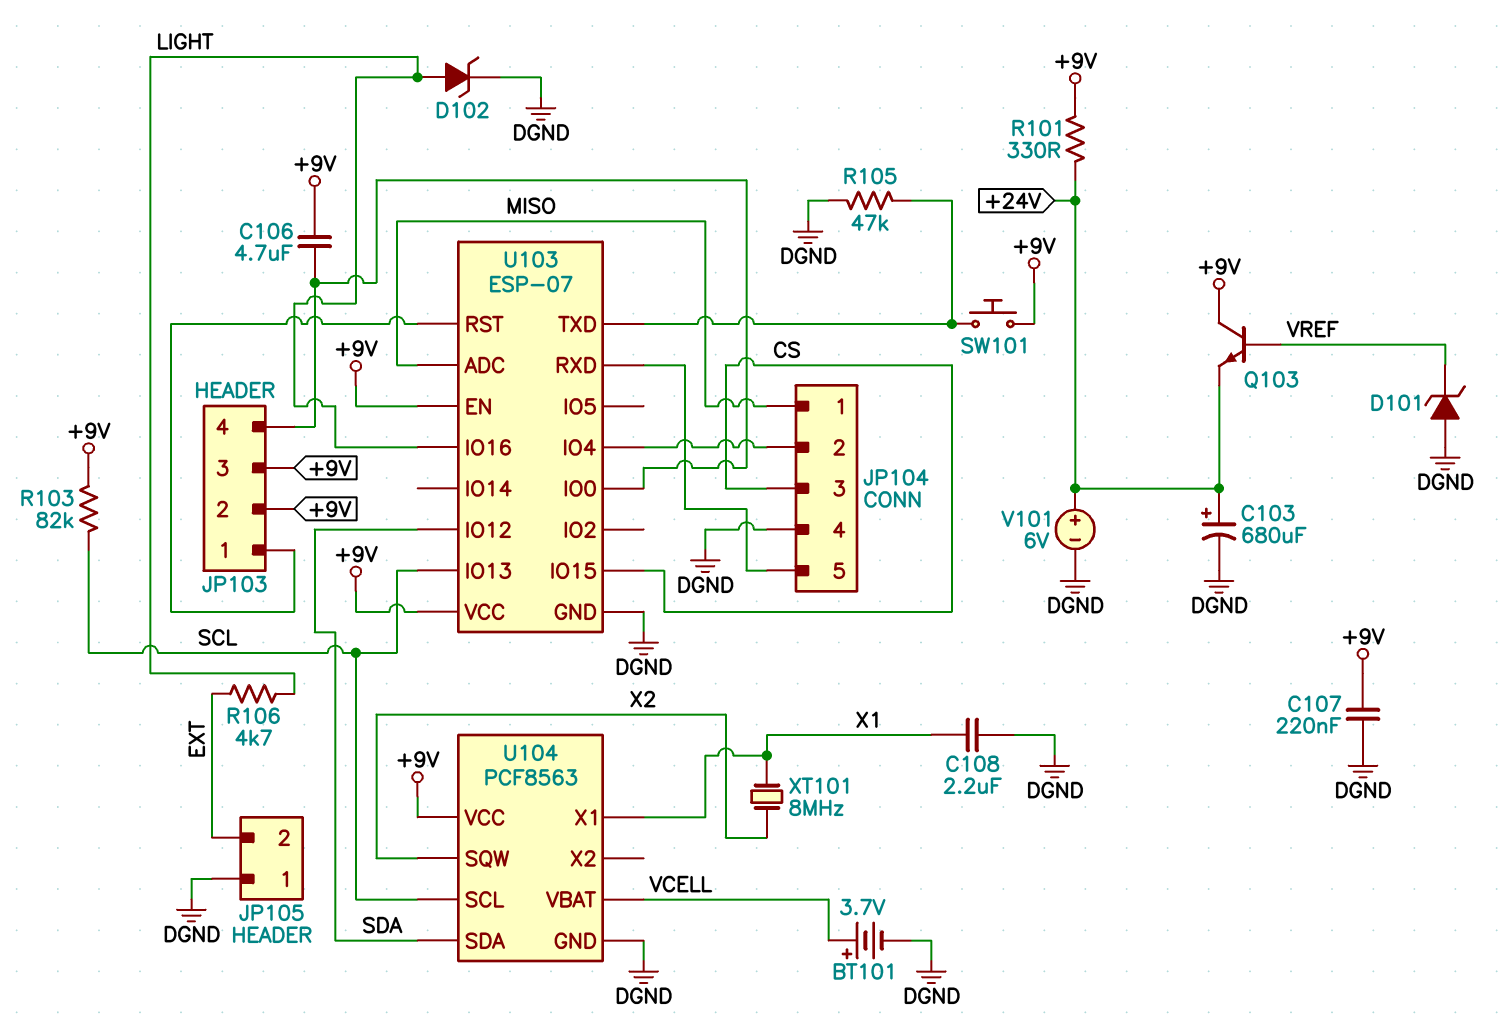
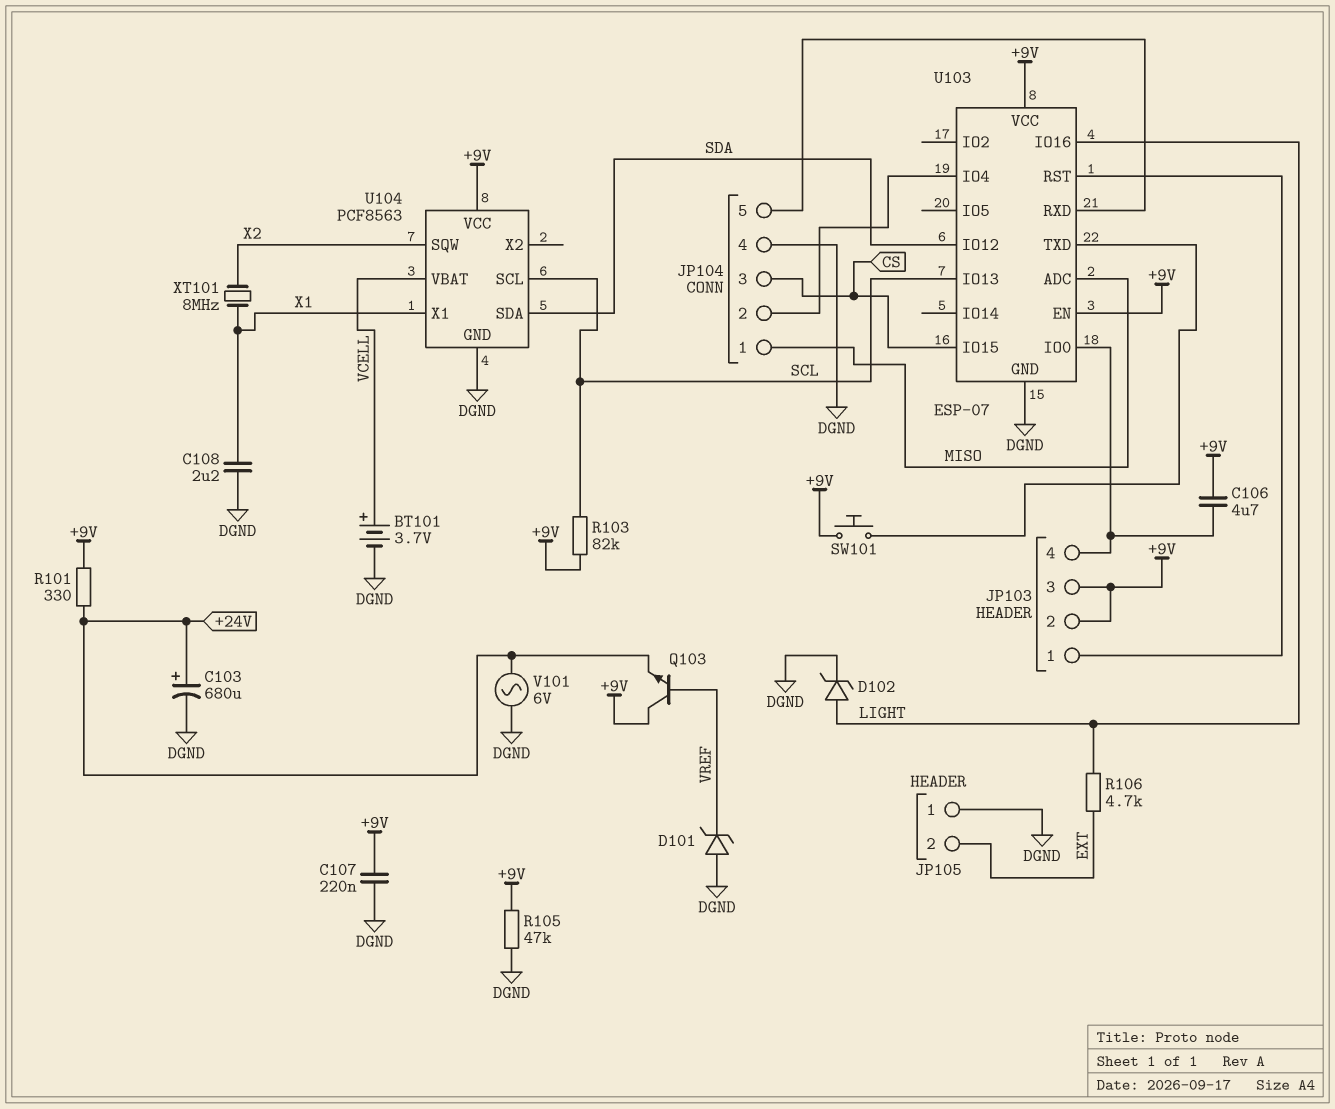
R105: 47k (DGND, U103/TXD) -> 47k (+9V, DGND)
V101: 6V (plus +24V, minus DGND) -> AC 6V (+24V, DGND)

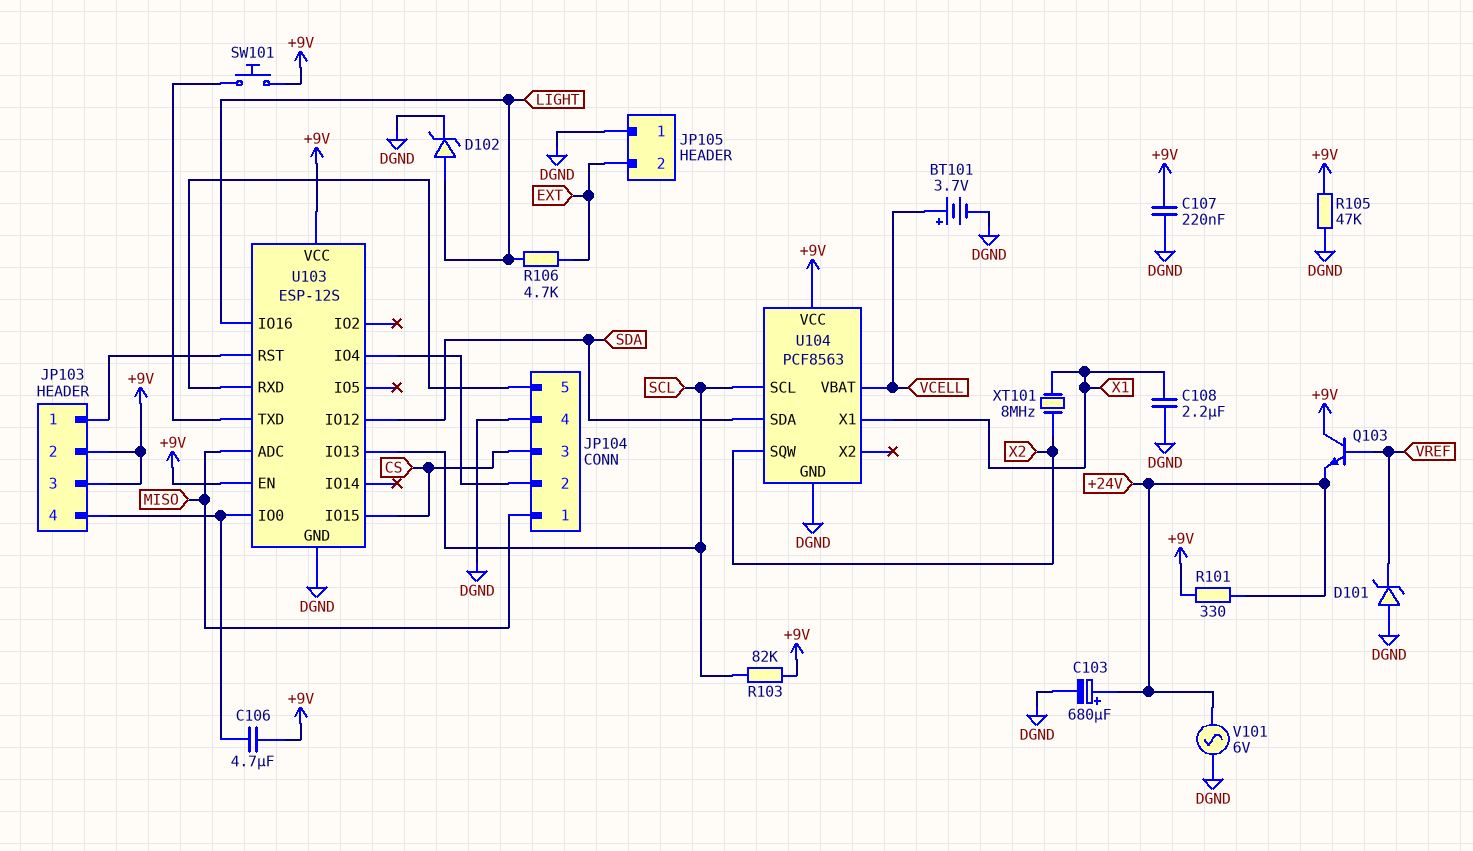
U103: ESP-07 -> ESP-12S

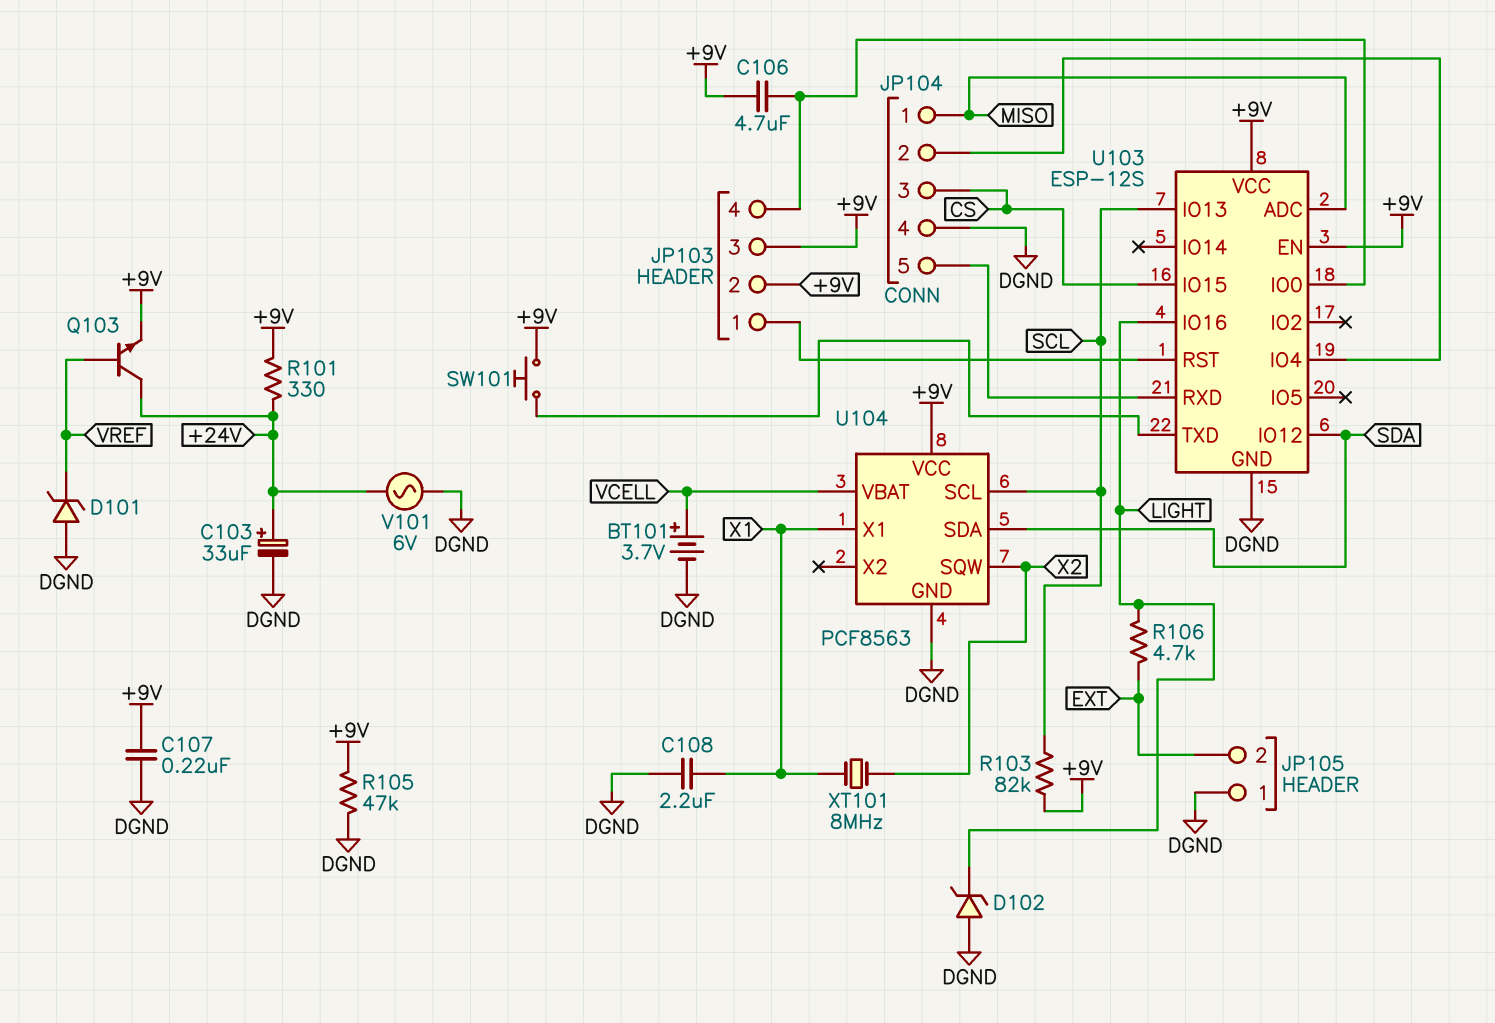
C103: 680uF (plus +24V, minus DGND) -> 33uF (plus +24V, minus DGND)
D102: zener (A LIGHT, K DGND) -> zener (A DGND, K LIGHT)
Q103: NPN (B VREF, C +9V, E +24V) -> NPN (B VREF, C +24V, E +9V)

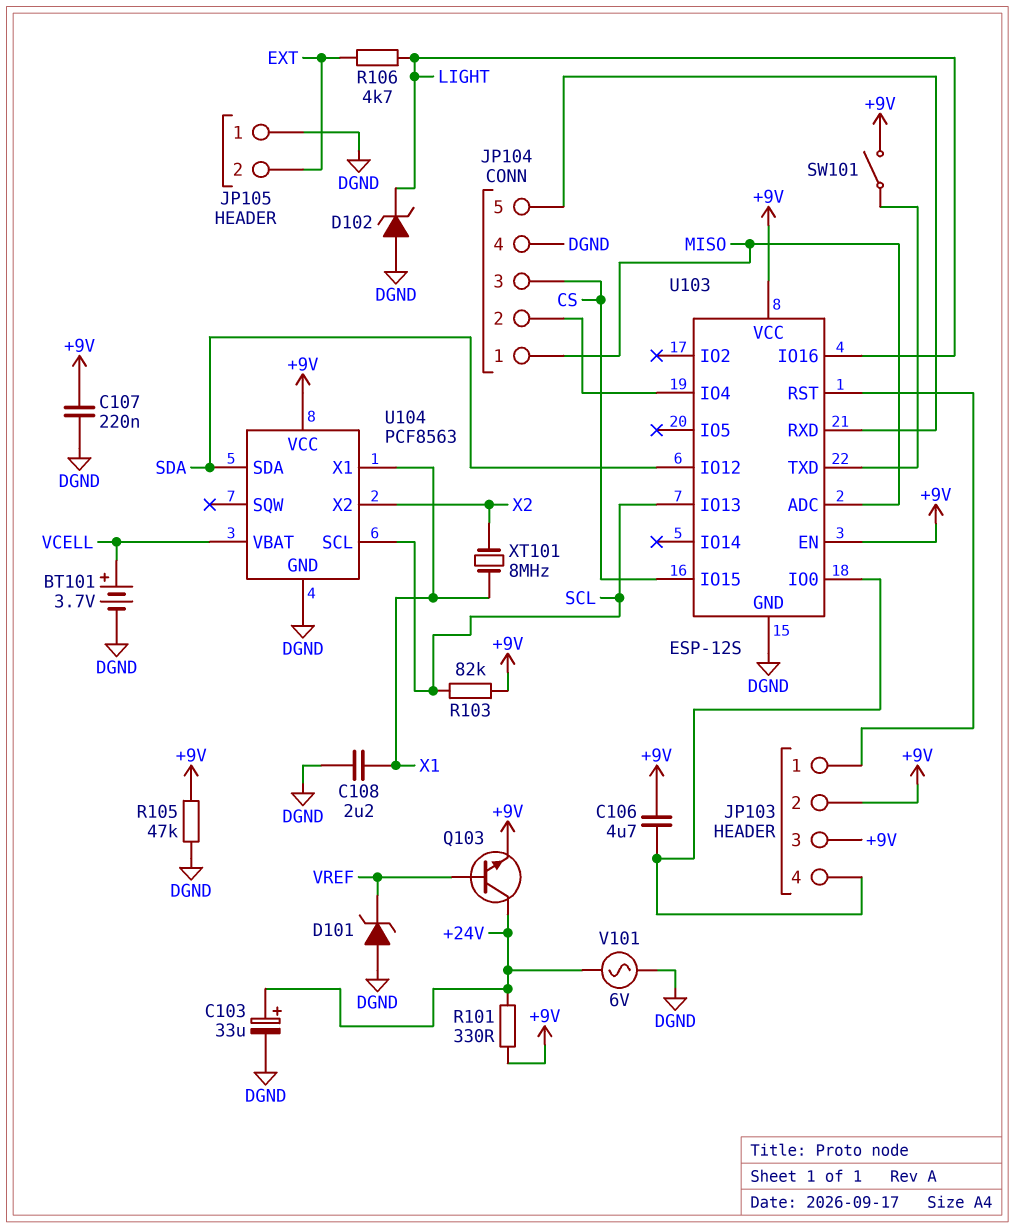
SW101: button (+9V, U103/TXD) -> switch (+9V, U103/TXD)
U104 pin SQW: X2 -> none
U104 pin X2: none -> X2

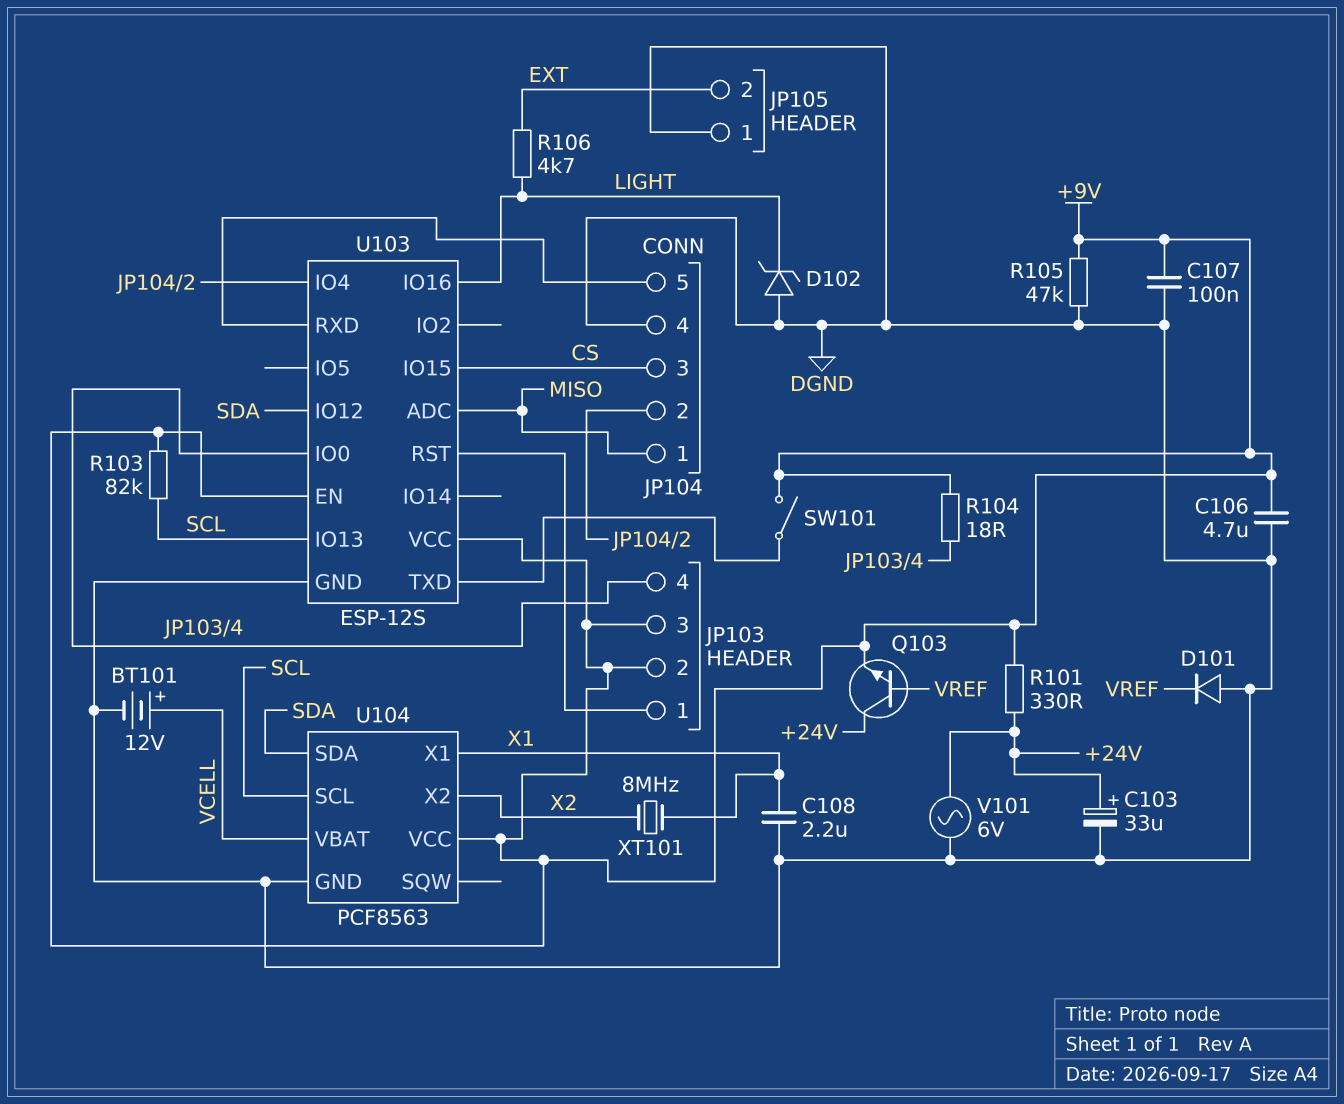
BT101: 3.7V (plus VCELL, minus DGND) -> 12V (plus VCELL, minus DGND)
C106: 4.7uF (+9V, JP103/4) -> 4.7uF (+9V, DGND)
C107: 220nF (+9V, DGND) -> 100nF (+9V, DGND)
D101: zener (A DGND, K VREF) -> diode (A DGND, K VREF)
R104: none -> 18 (+9V, JP103/4)

